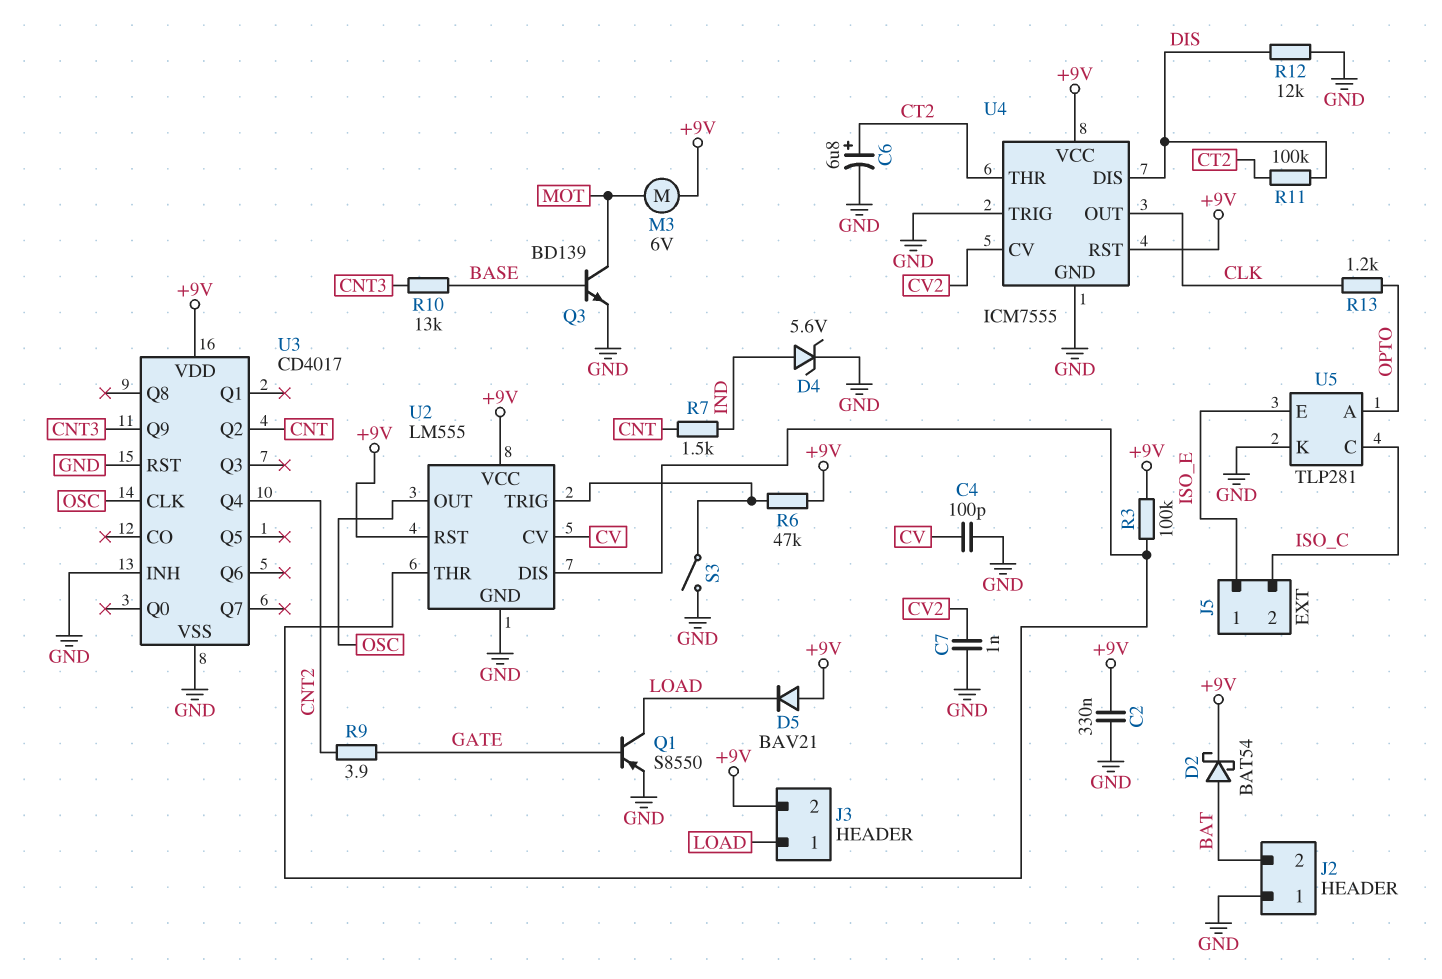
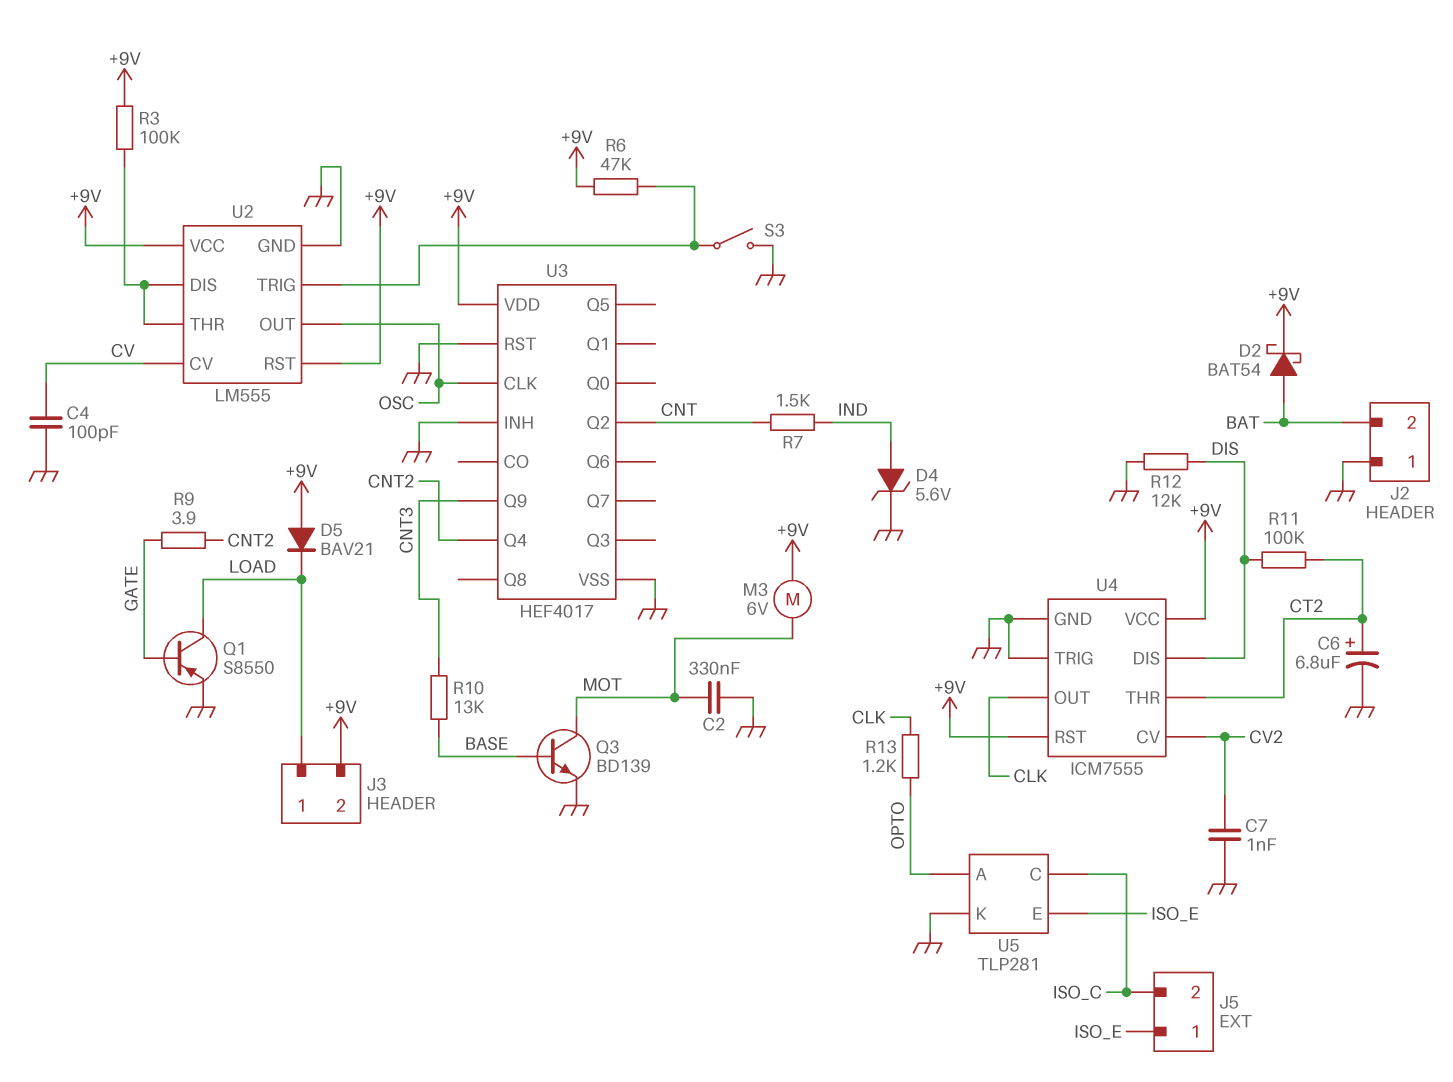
C2: 330nF (+9V, GND) -> 330nF (GND, MOT)
U3: CD4017 -> HEF4017

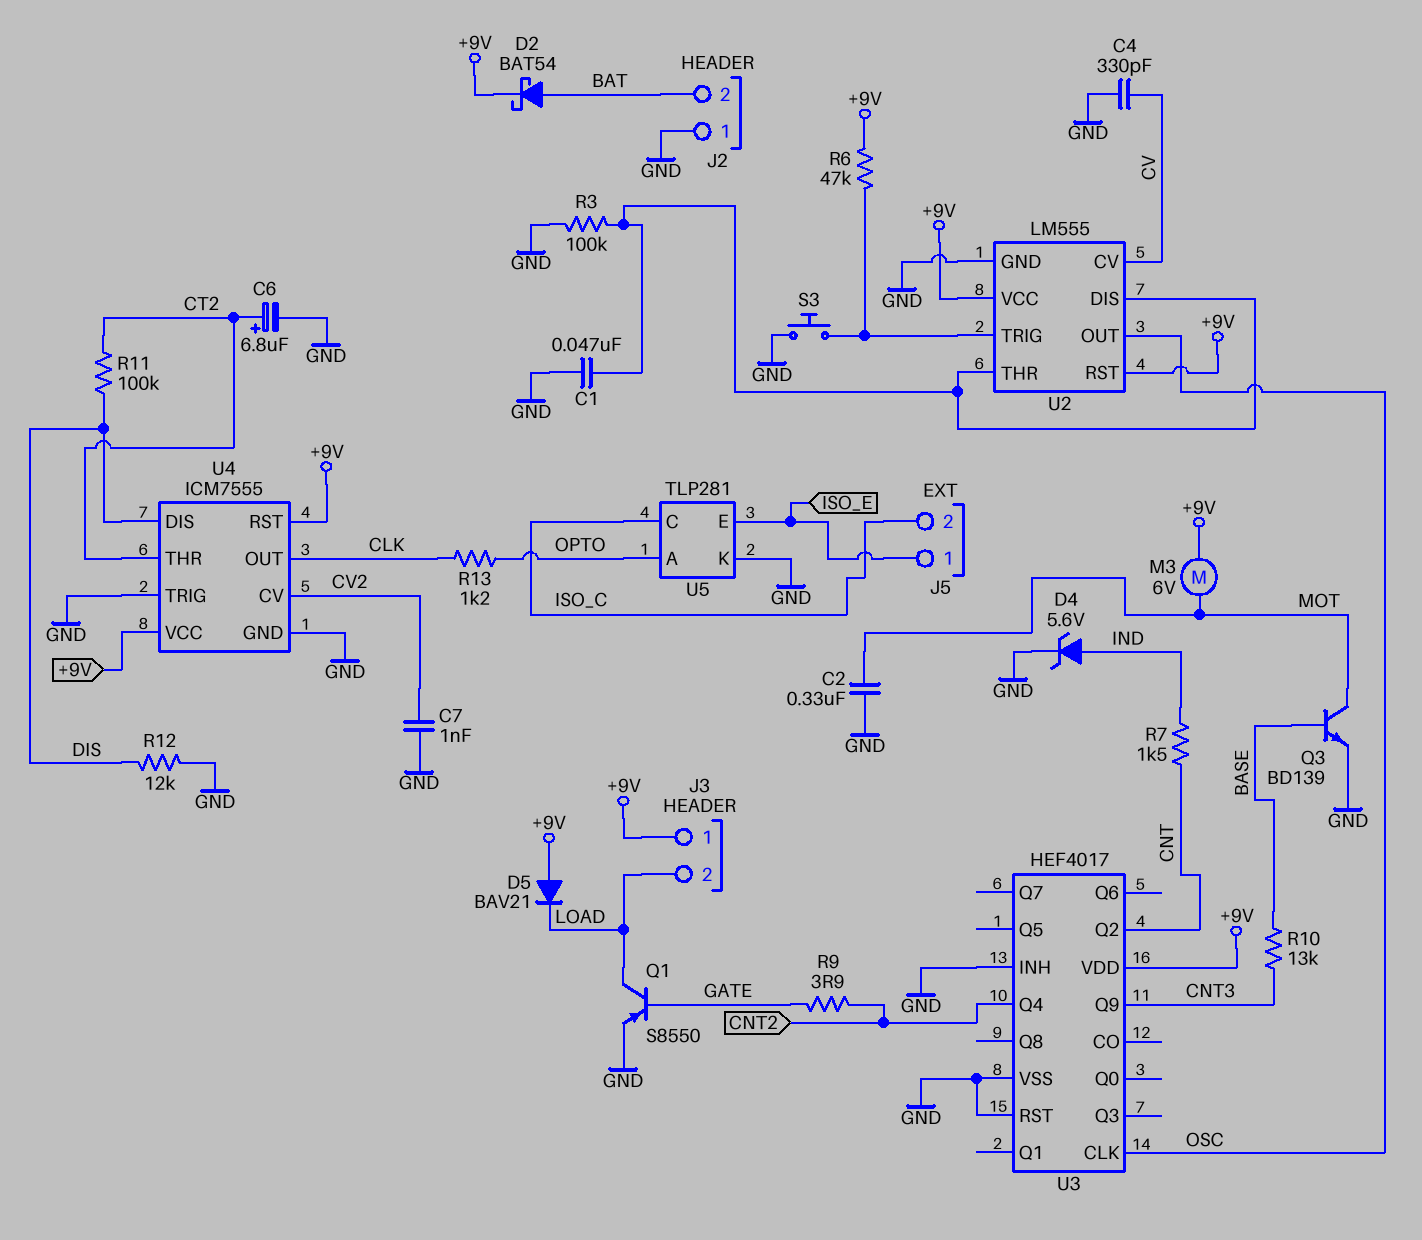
C1: none -> 47nF (GND, U2/DIS)
C4: 100pF (CV, GND) -> 330pF (CV, GND)
J3 pin 1: LOAD -> +9V
J3 pin 2: +9V -> LOAD
R3: 100k (+9V, U2/DIS) -> 100k (GND, U2/DIS)
S3: switch (GND, U2/TRIG) -> button (GND, U2/TRIG)

